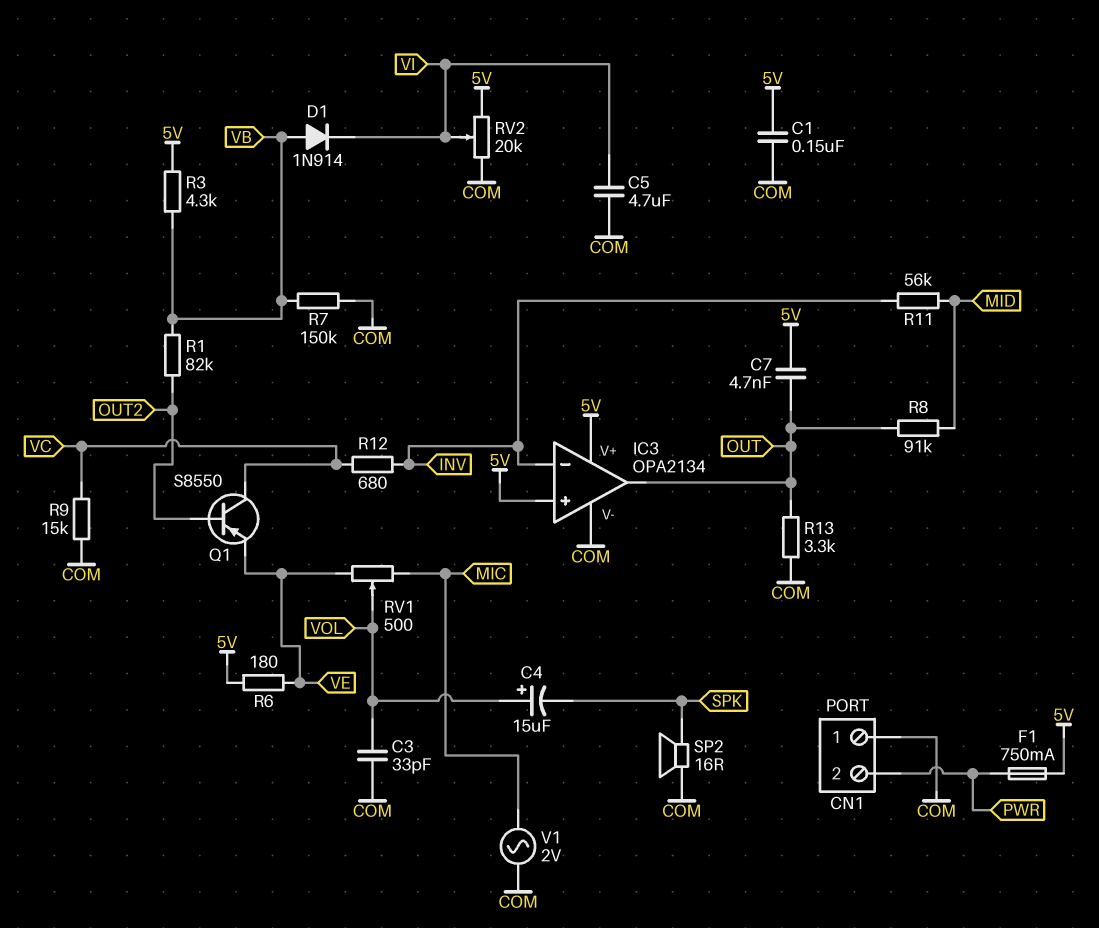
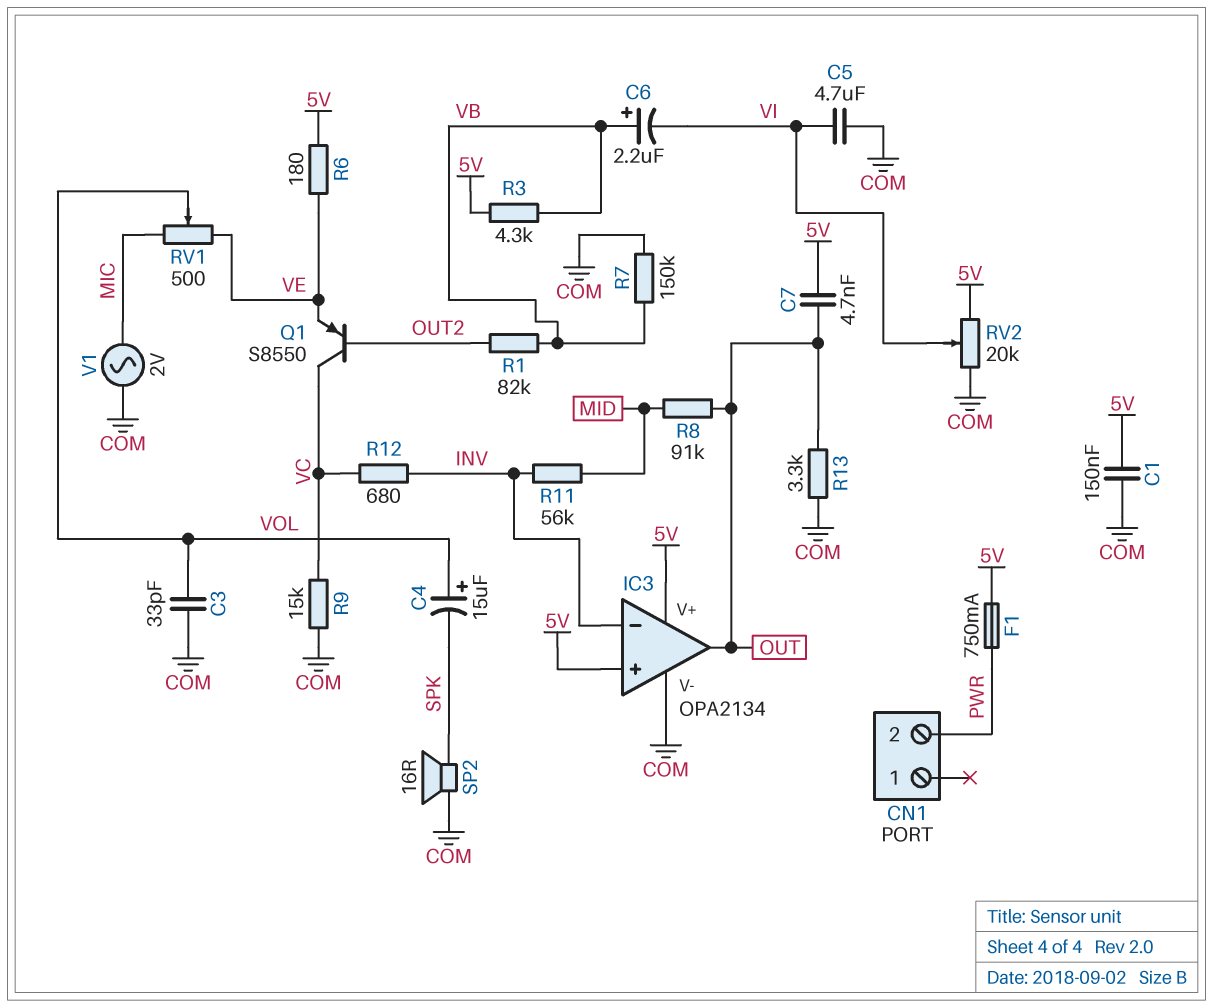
C6: none -> 2.2uF (plus VB, minus VI)
CN1 pin 1: COM -> none
D1: diode 1N914 (A VB, K VI) -> none

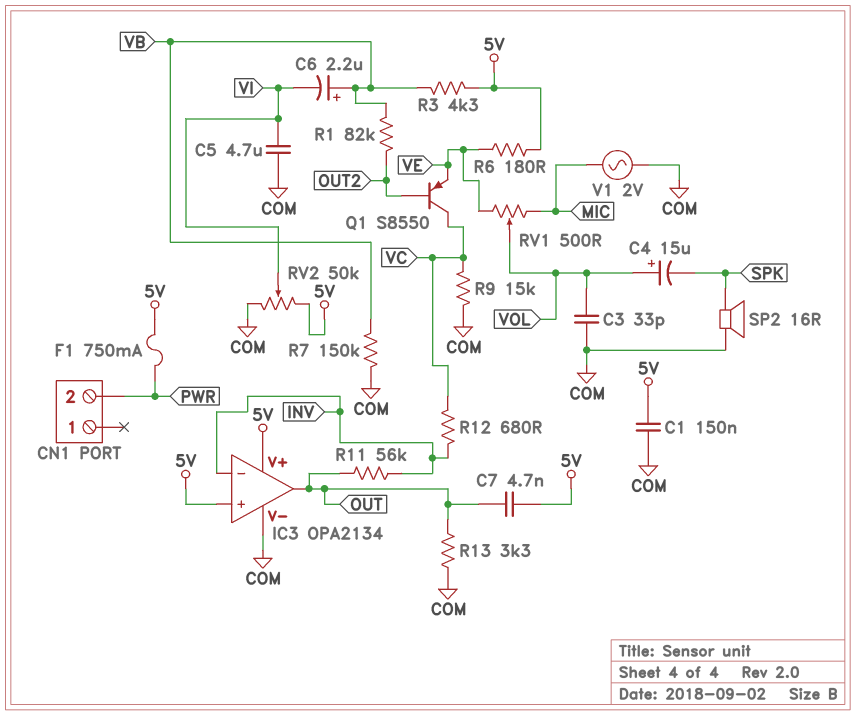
R8: 91k (MID, OUT) -> none
R11: 56k (INV, MID) -> 56k (INV, OUT)
RV2: 20k (5V, COM, wiper VI) -> 50k (5V, COM, wiper VI)

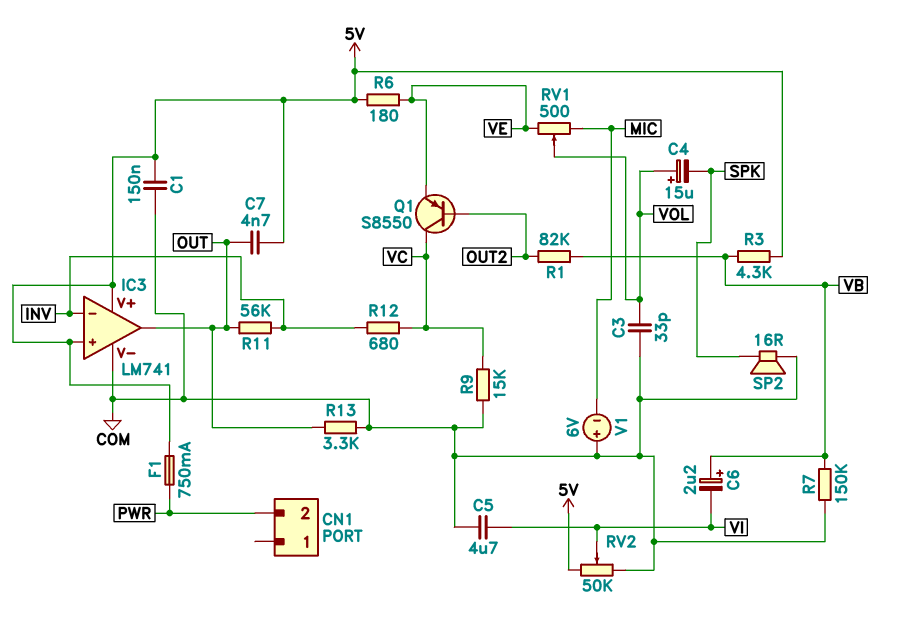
IC3: OPA2134 -> LM741
V1: AC 2V (COM, MIC) -> 6V (plus COM, minus MIC)

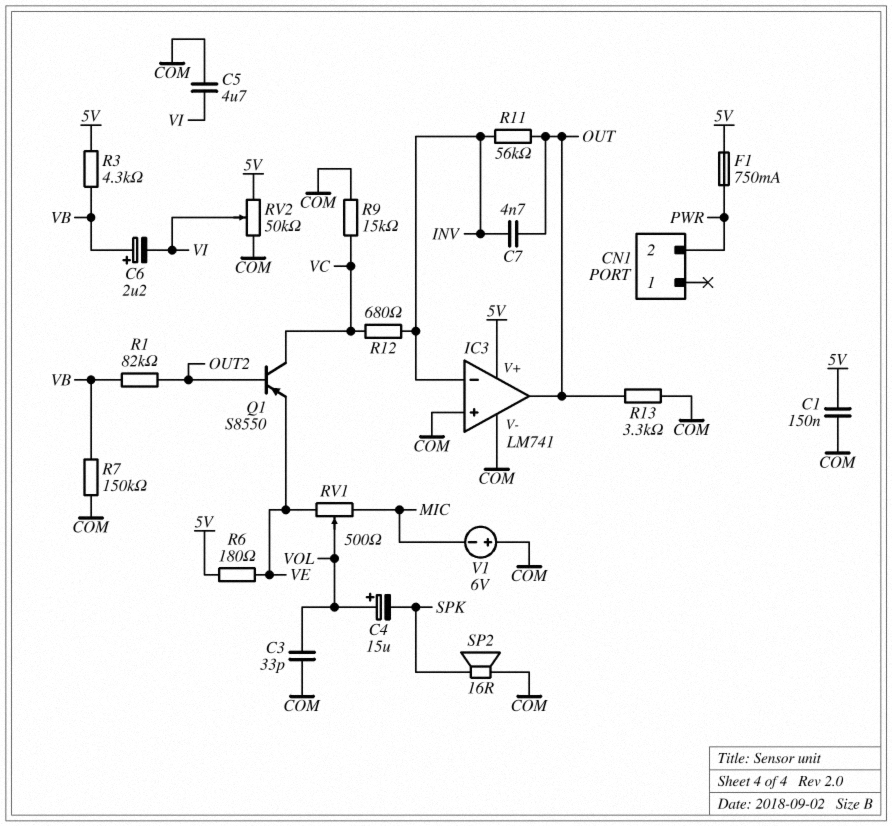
C7: 4.7nF (5V, OUT) -> 4.7nF (INV, OUT)
IC3 pin in+: 5V -> COM

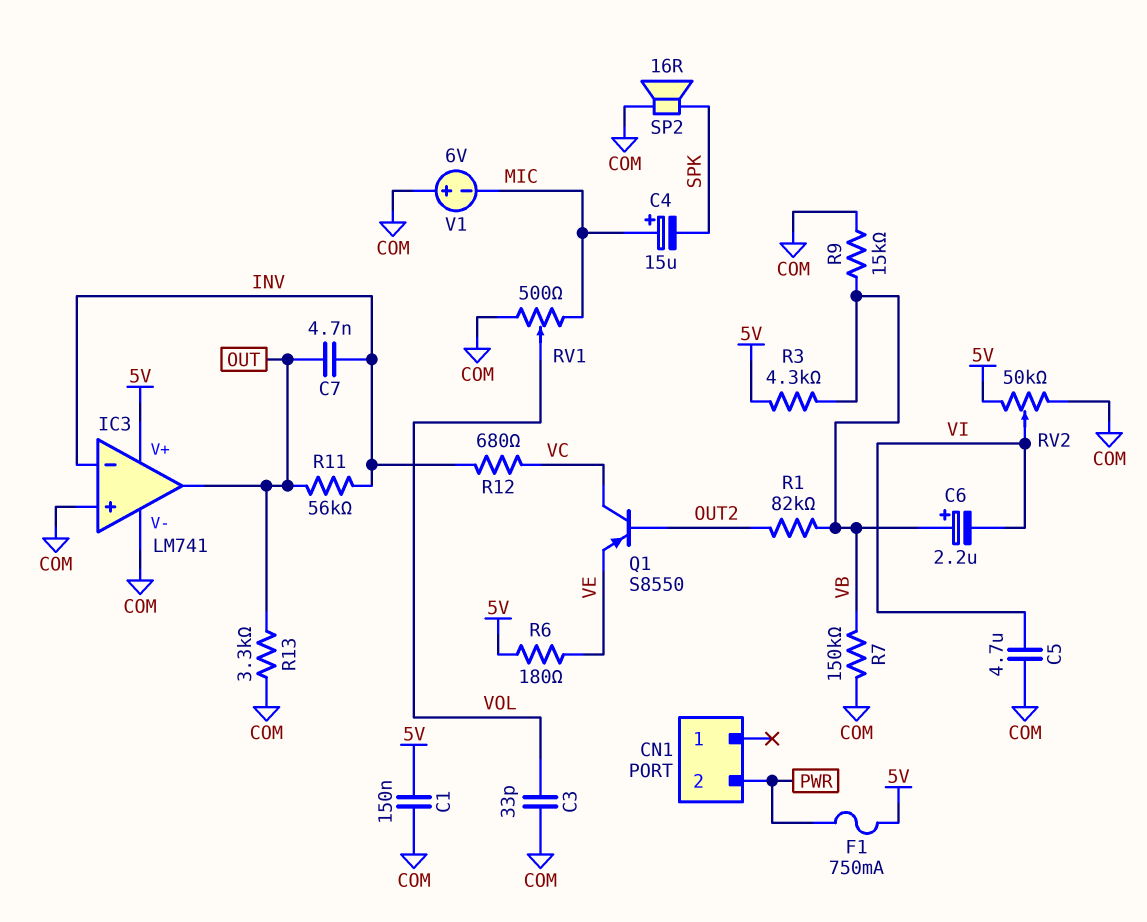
C4: 15uF (plus VOL, minus SPK) -> 15uF (plus MIC, minus SPK)
R9: 15k (COM, VC) -> 15k (COM, VB)
RV1: 500 (MIC, VE, wiper VOL) -> 500 (COM, MIC, wiper VOL)

